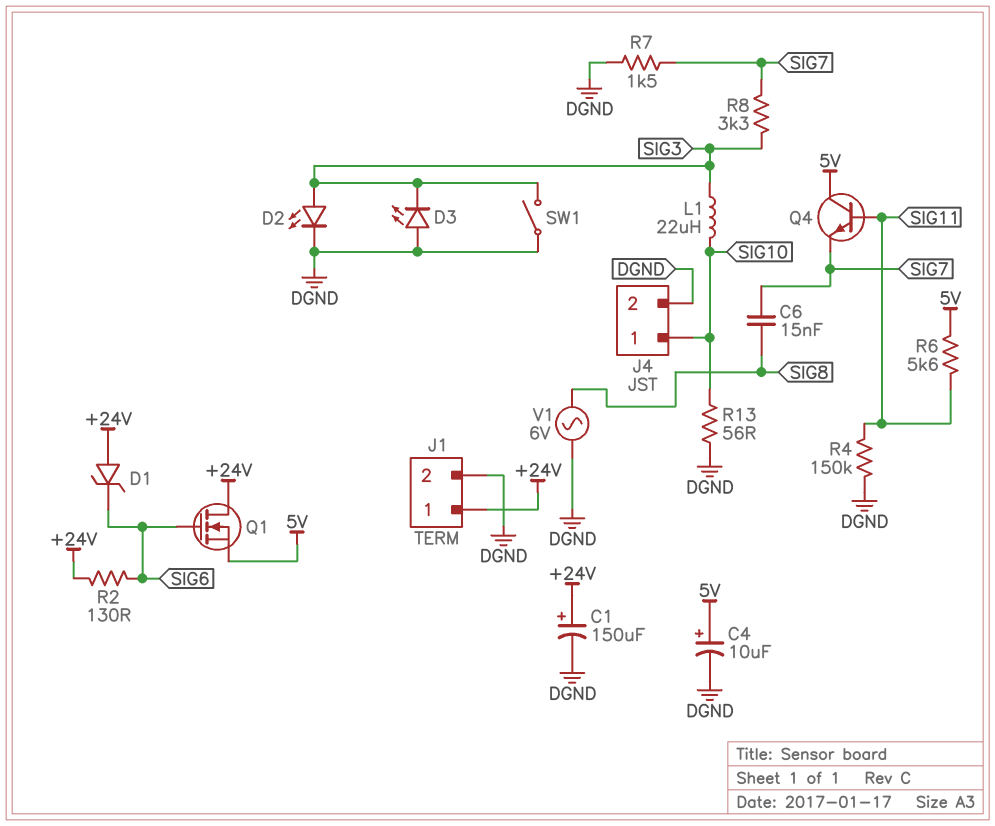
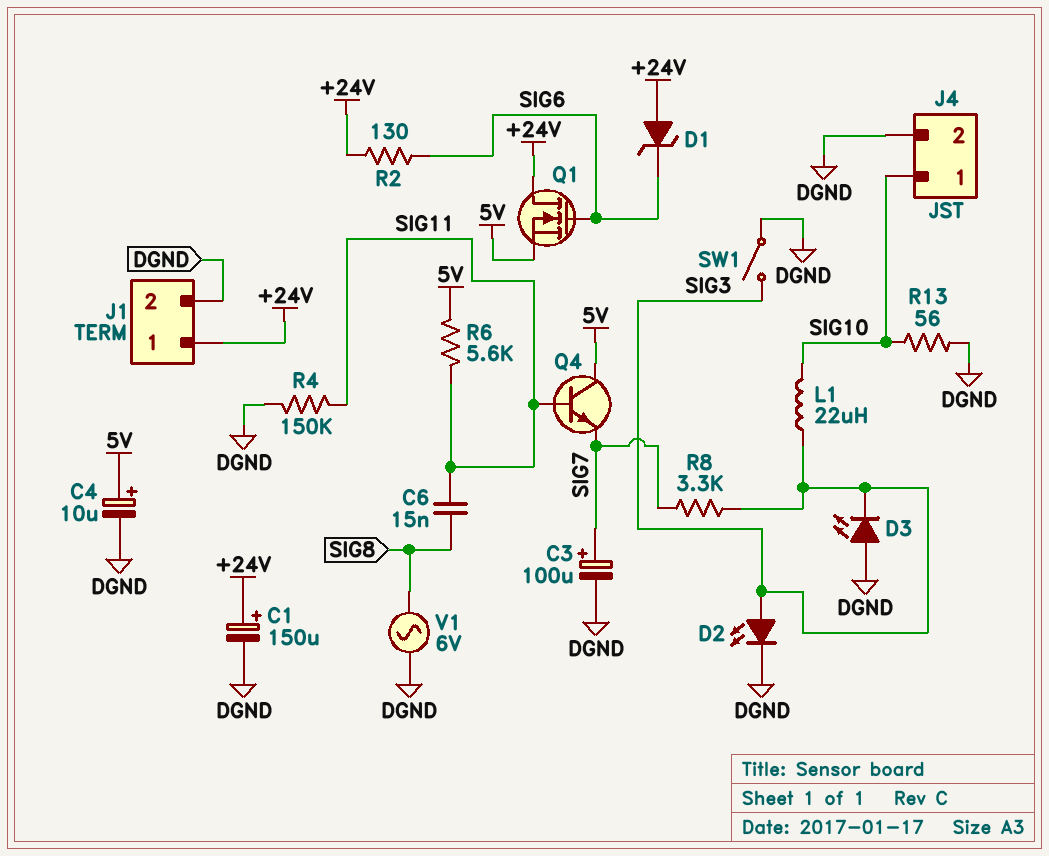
C3: none -> 100uF (plus SIG7, minus DGND)
C6: 15nF (SIG7, SIG8) -> 15nF (SIG8, SIG11)
R7: 1.5k (DGND, SIG7) -> none

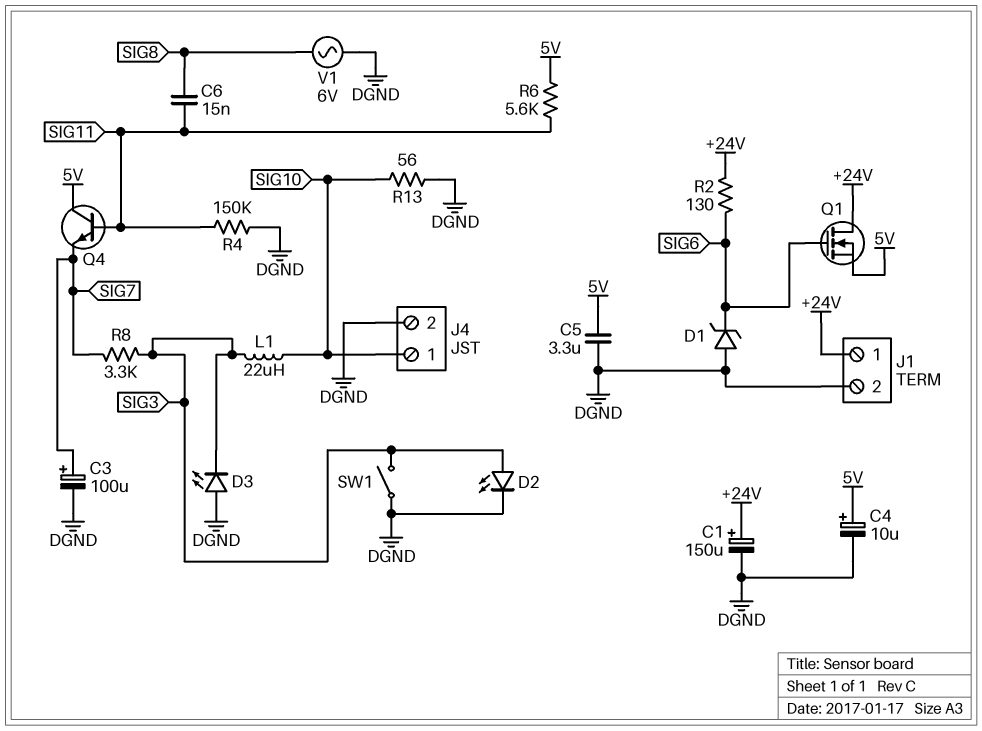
C5: none -> 3.3uF (5V, DGND)
D1: zener (A +24V, K SIG6) -> zener (A DGND, K SIG6)

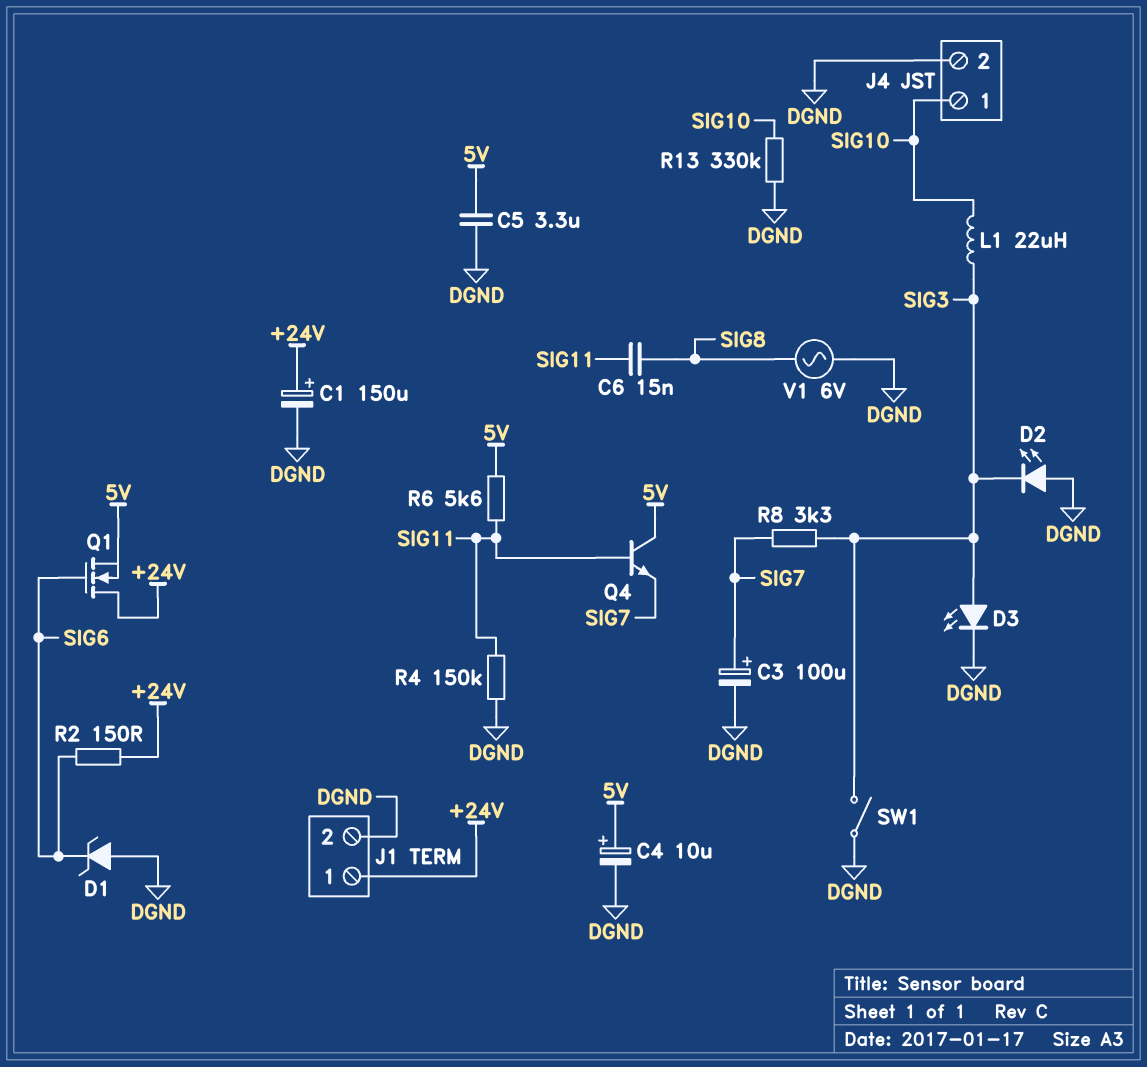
D2: LED (A SIG3, K DGND) -> LED (A DGND, K SIG3)
D3: LED (A DGND, K SIG3) -> LED (A SIG3, K DGND)
R2: 130 (+24V, SIG6) -> 150 (+24V, SIG6)
R13: 56 (DGND, SIG10) -> 330k (DGND, SIG10)

